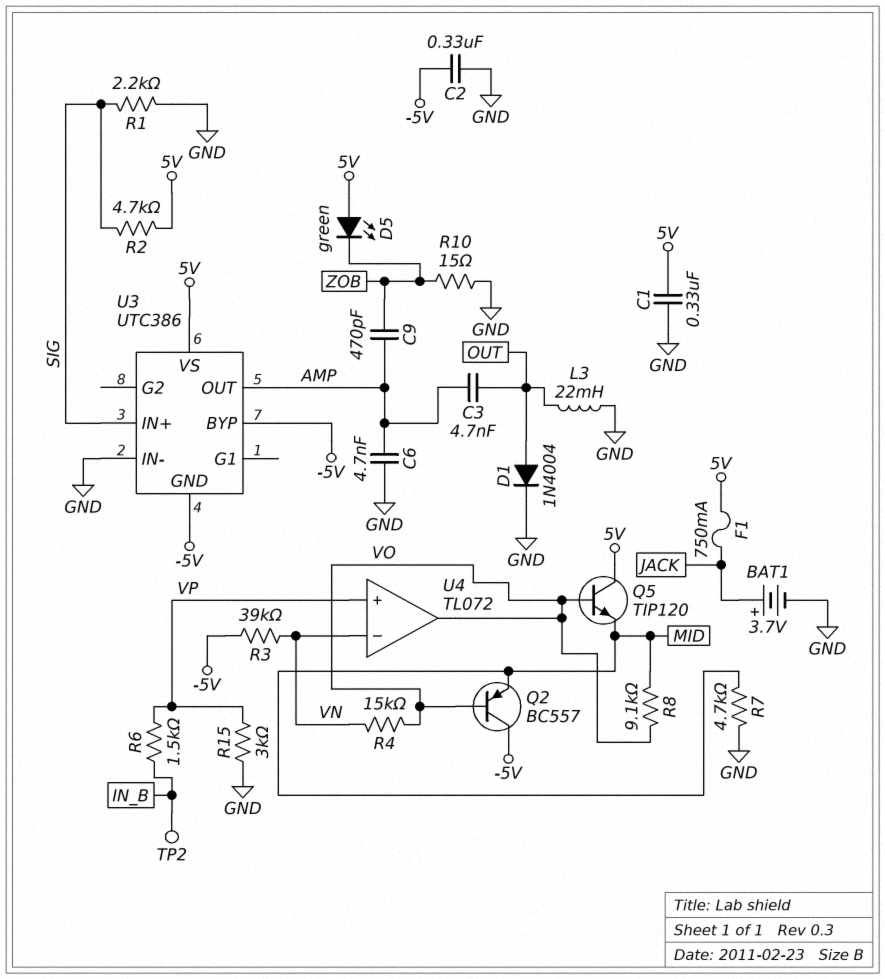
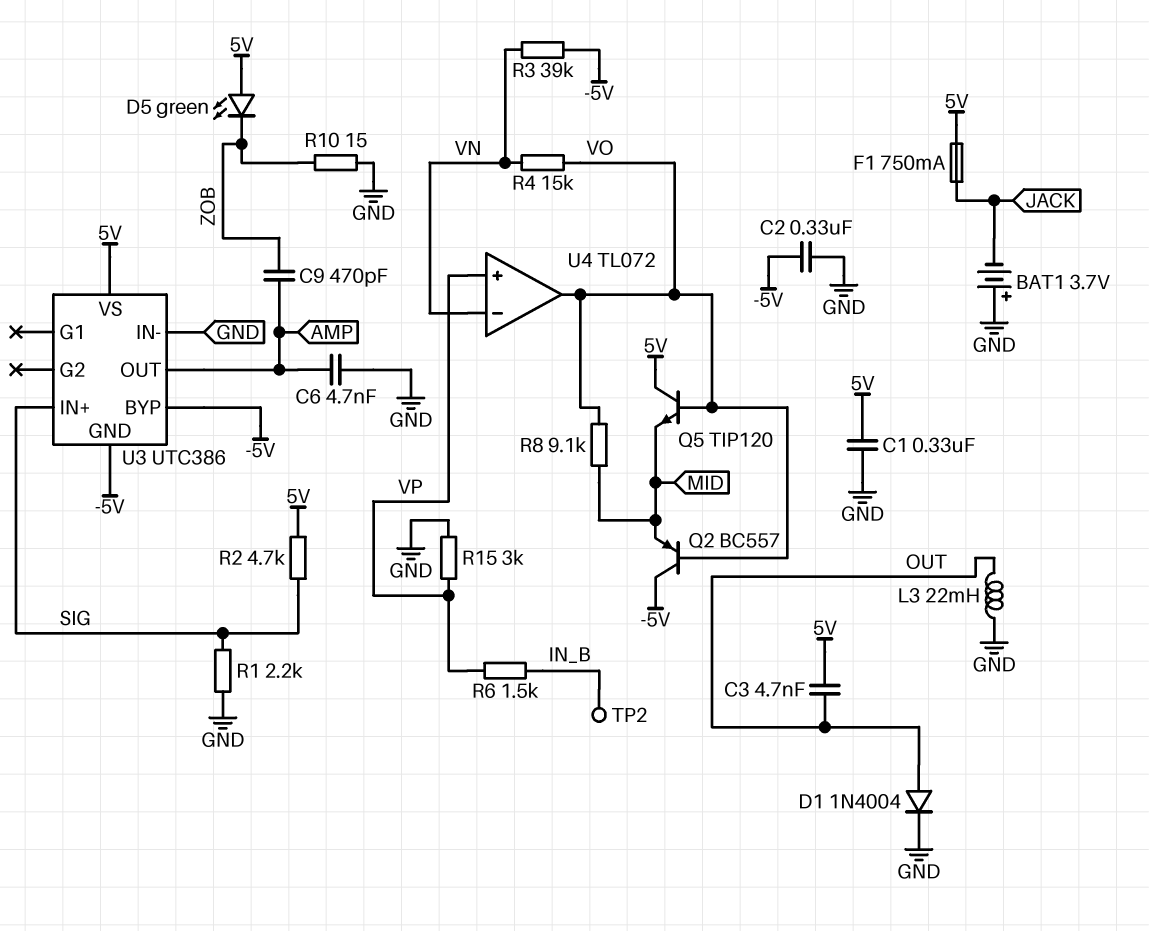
BAT1: 3.7V (plus JACK, minus GND) -> 3.7V (plus GND, minus JACK)
C3: 4.7nF (AMP, OUT) -> 4.7nF (5V, OUT)
R7: 4.7k (GND, MID) -> none

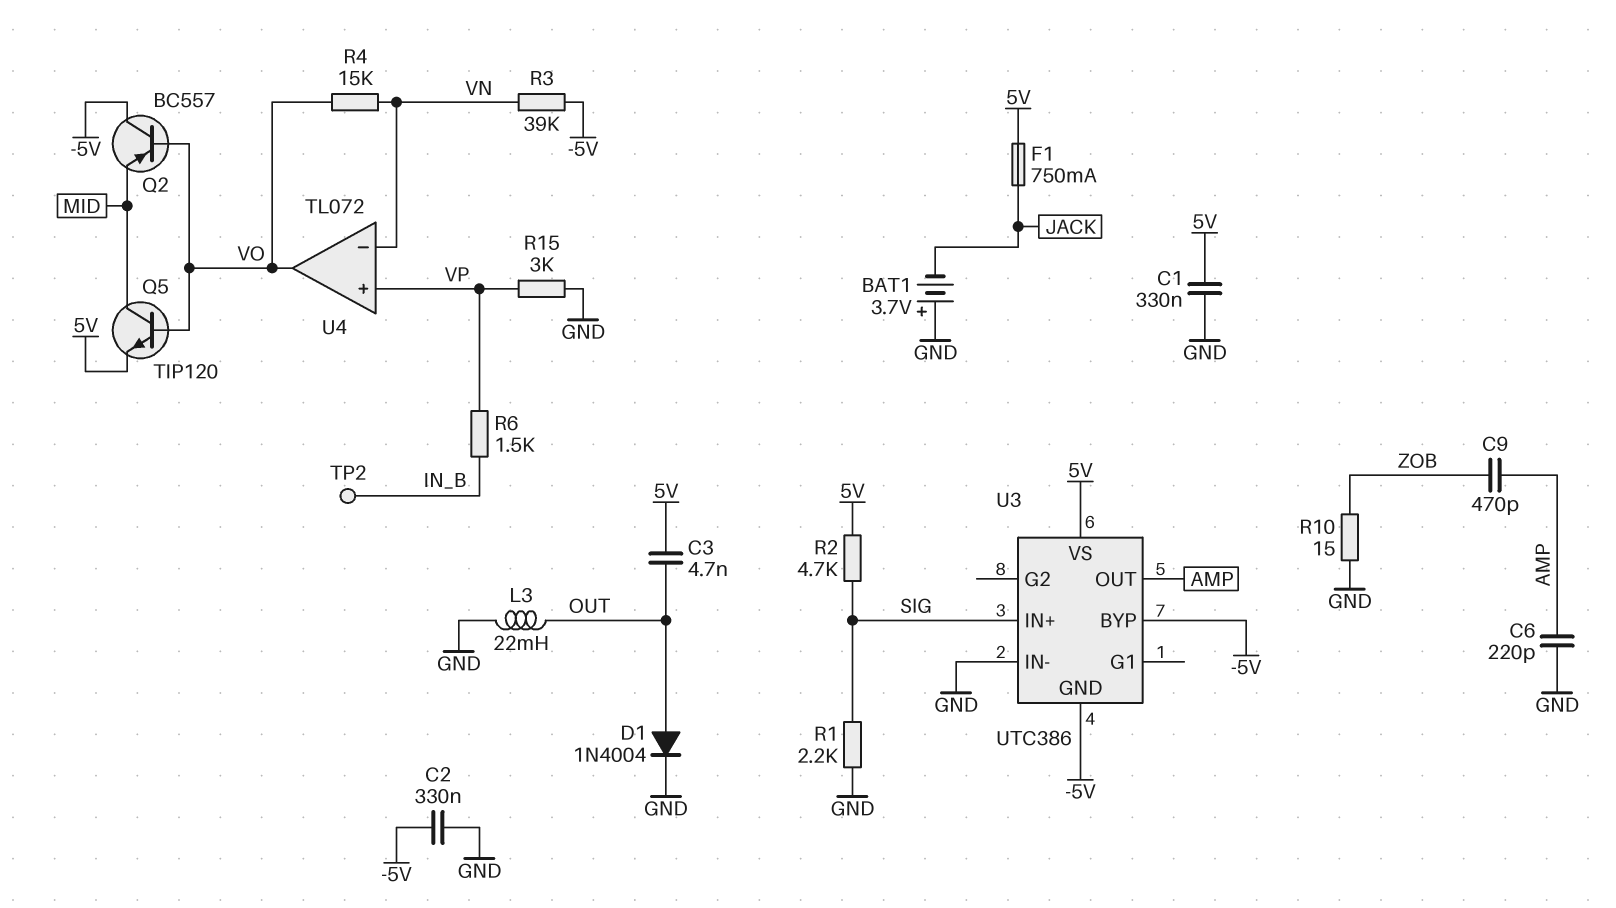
C6: 4.7nF (AMP, GND) -> 220pF (AMP, GND)
D5: LED green (A 5V, K ZOB) -> none
Q5: NPN TIP120 (B VO, C 5V, E MID) -> NPN TIP120 (B VO, C MID, E 5V)
R8: 9.1k (MID, VO) -> none

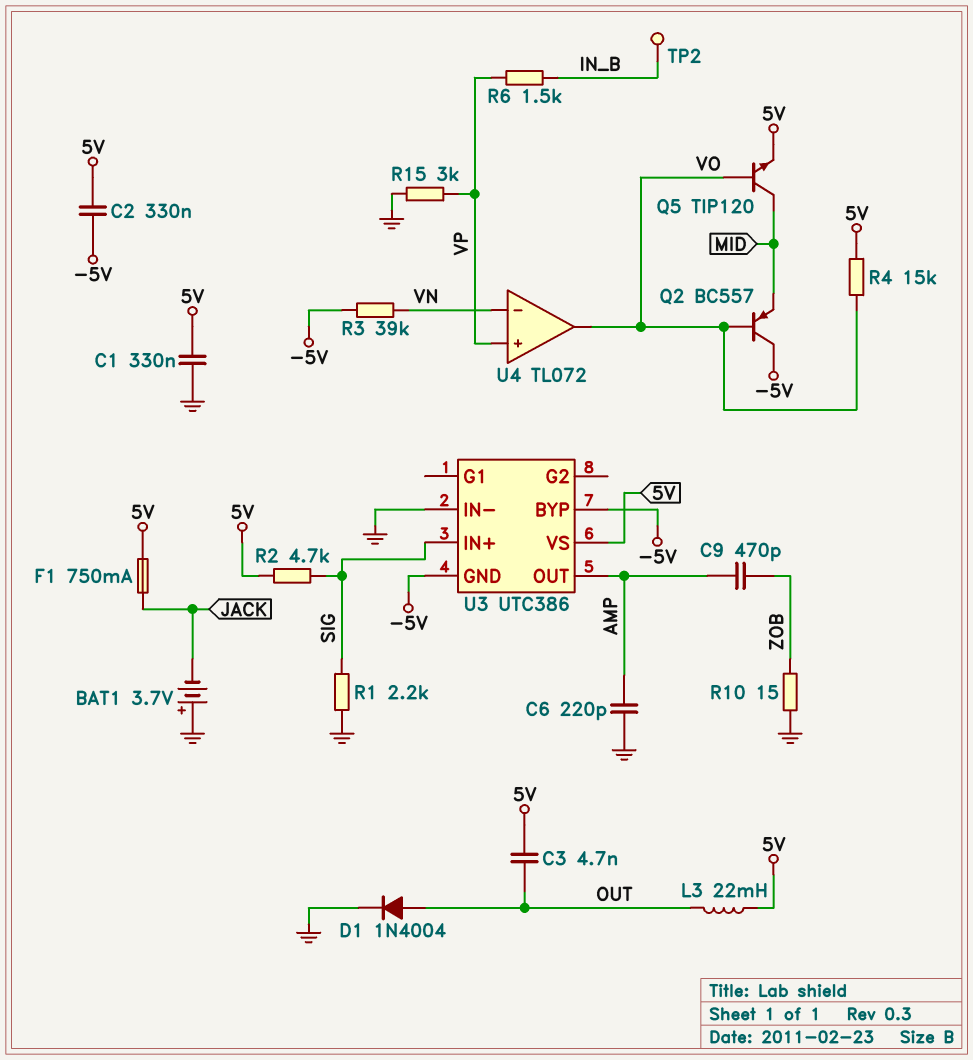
C2: 330nF (-5V, GND) -> 330nF (-5V, 5V)
L3: 22mH (GND, OUT) -> 22mH (5V, OUT)
R4: 15k (VN, VO) -> 15k (5V, VO)

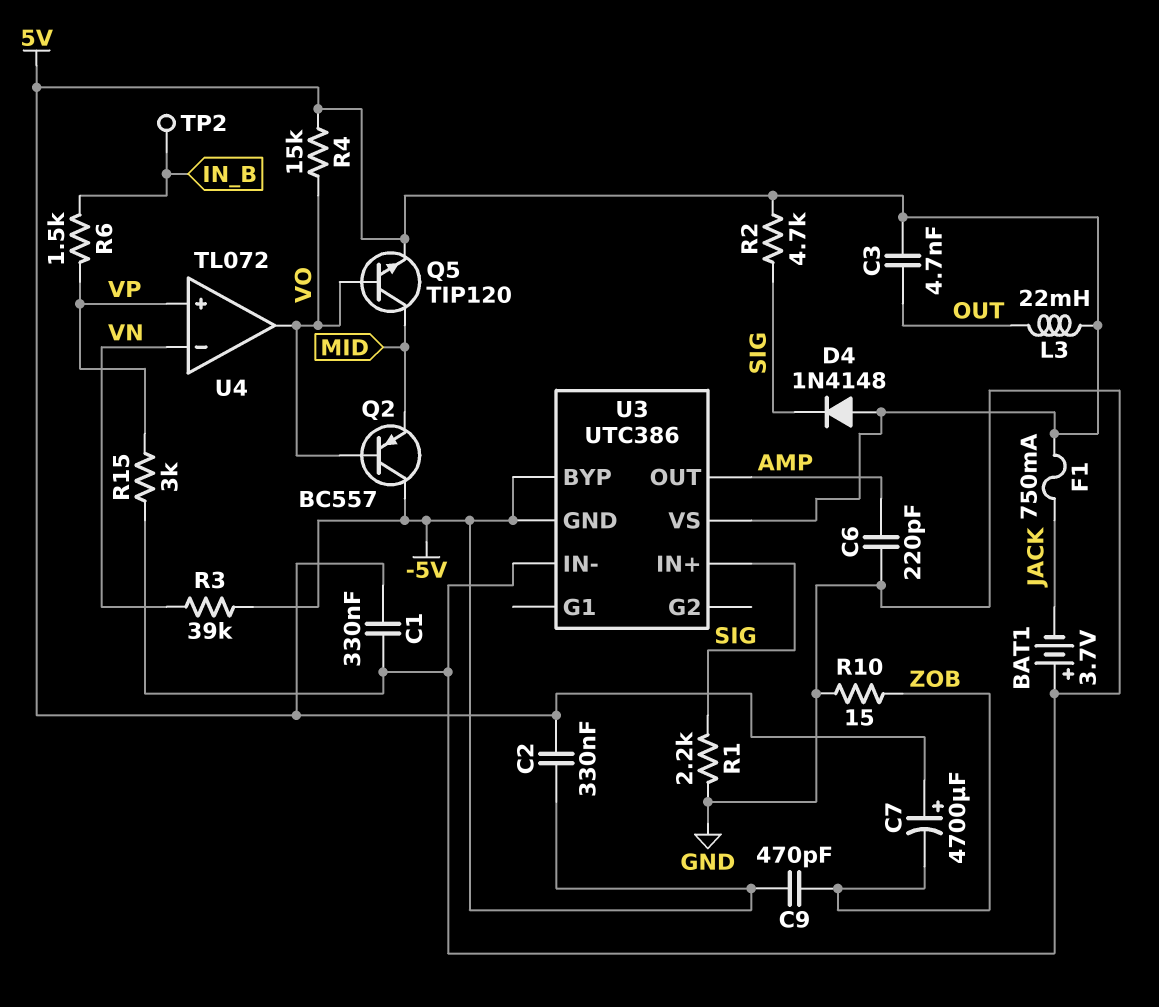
C7: none -> 4700uF (plus 5V, minus ZOB)
C9: 470pF (AMP, ZOB) -> 470pF (-5V, ZOB)
D1: diode 1N4004 (A OUT, K GND) -> none
D4: none -> diode 1N4148 (A 5V, K SIG)

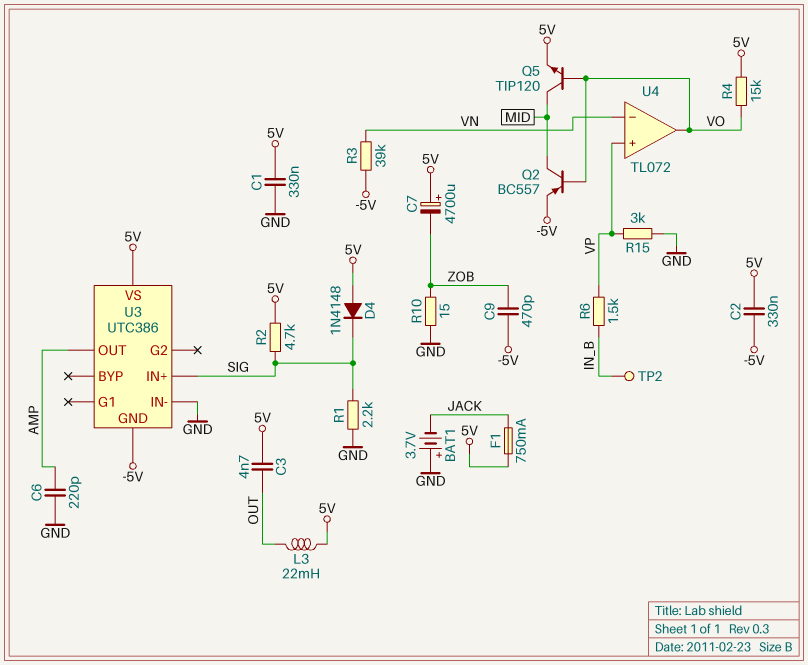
Q2: PNP BC557 (B VO, C -5V, E MID) -> PNP BC557 (B VO, C MID, E -5V)
U3 pin BYP: -5V -> none

